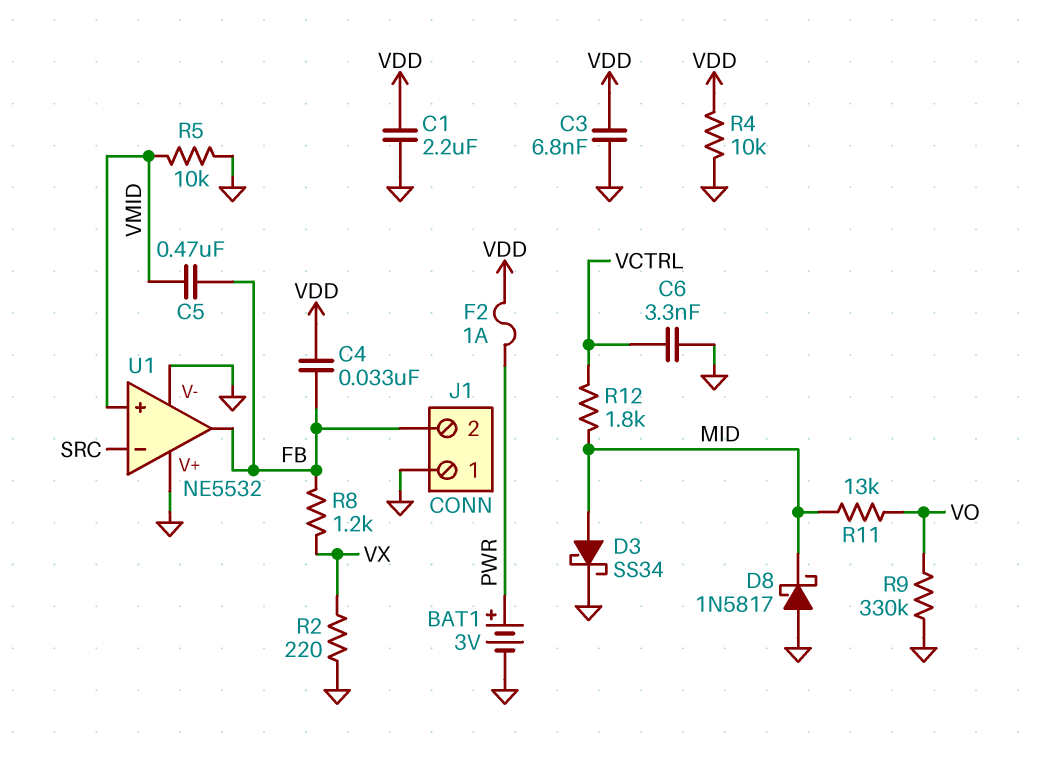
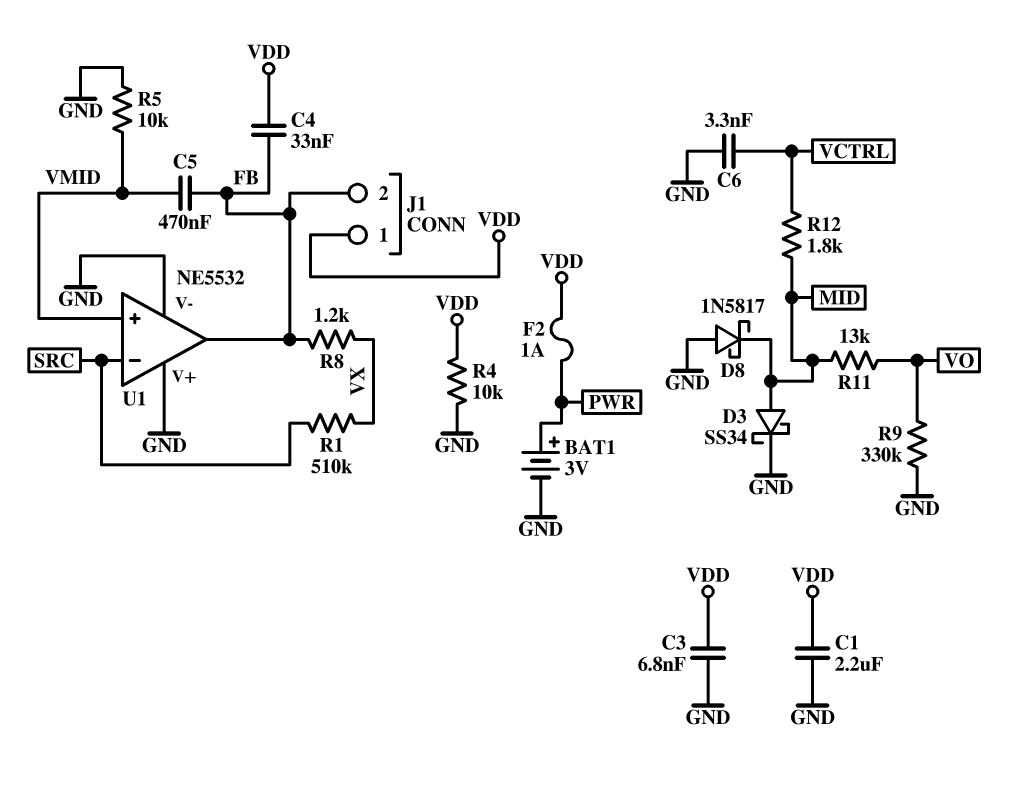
J1 pin 1: GND -> VDD
R1: none -> 510k (SRC, VX)
R2: 220 (GND, VX) -> none

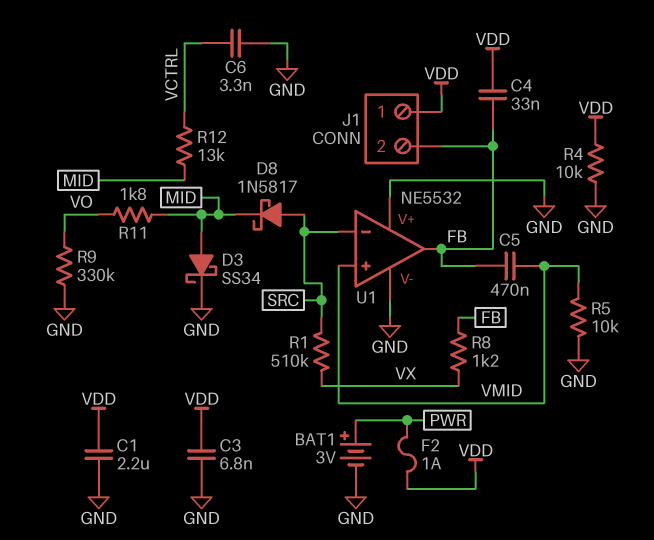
D8: schottky 1N5817 (A GND, K MID) -> schottky 1N5817 (A SRC, K MID)
R11: 13k (MID, VO) -> 1.8k (MID, VO)
R12: 1.8k (MID, VCTRL) -> 13k (MID, VCTRL)

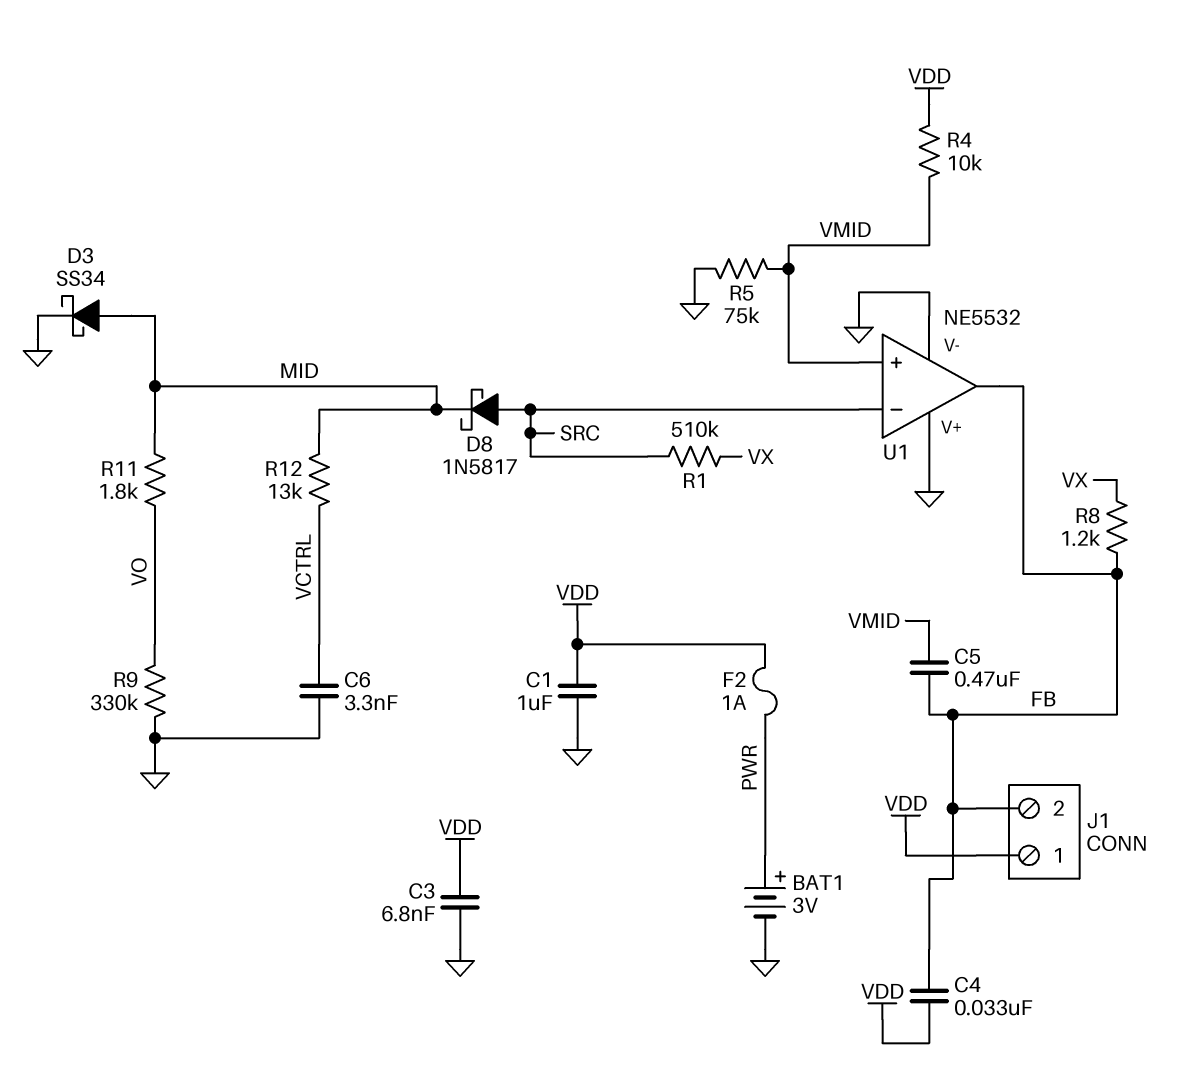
C1: 2.2uF (GND, VDD) -> 1uF (GND, VDD)
R4: 10k (GND, VDD) -> 10k (VDD, VMID)
R5: 10k (GND, VMID) -> 75k (GND, VMID)

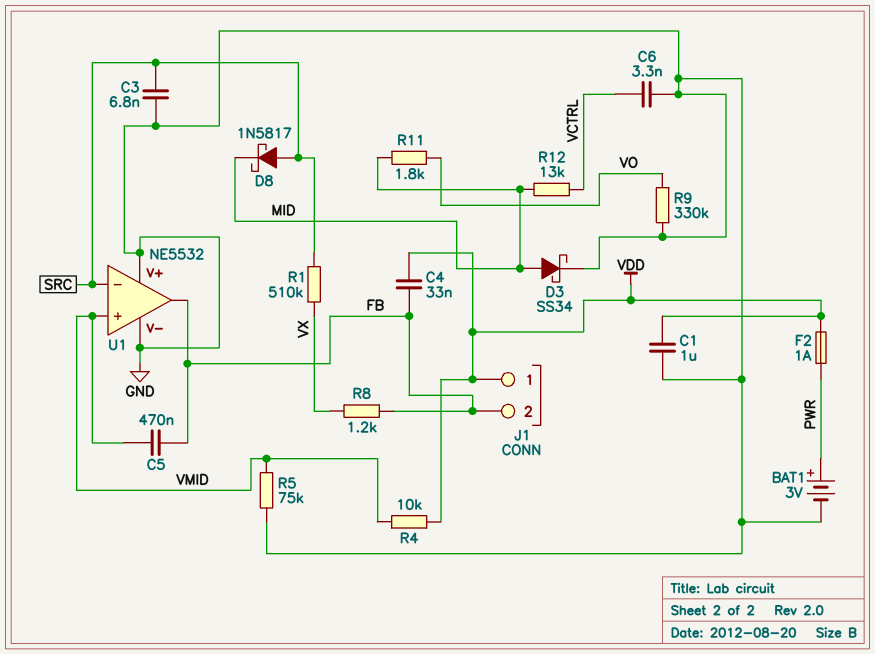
C3: 6.8nF (GND, VDD) -> 6.8nF (GND, SRC)

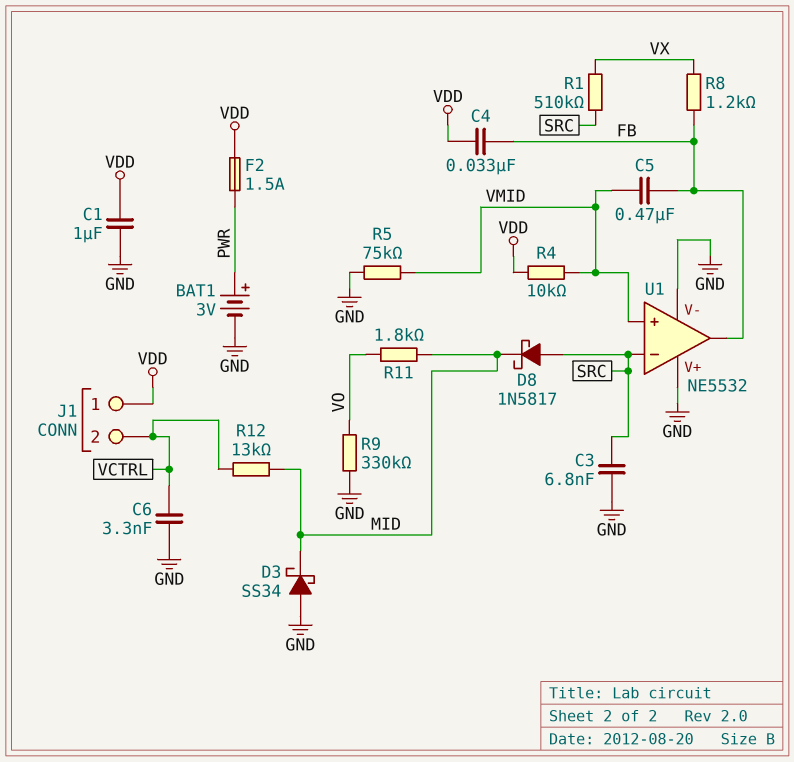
D3: schottky SS34 (A MID, K GND) -> schottky SS34 (A GND, K MID)
F2: 1A (PWR, VDD) -> 1.5A (PWR, VDD)
J1 pin 2: FB -> VCTRL

